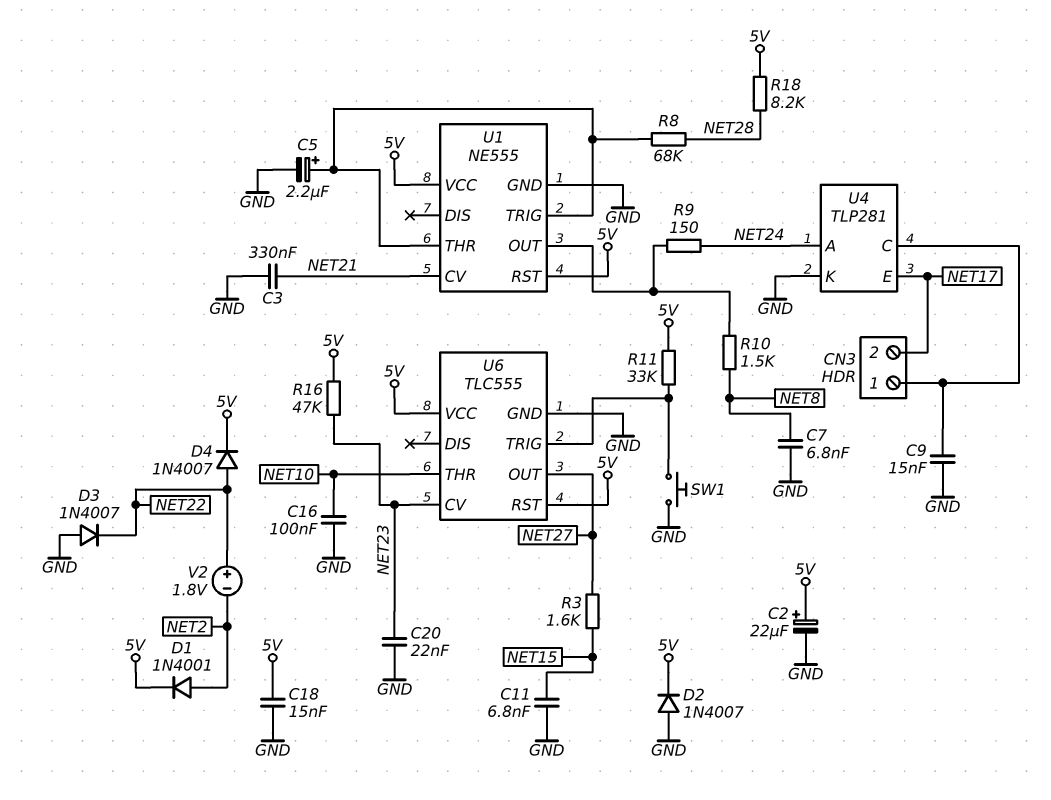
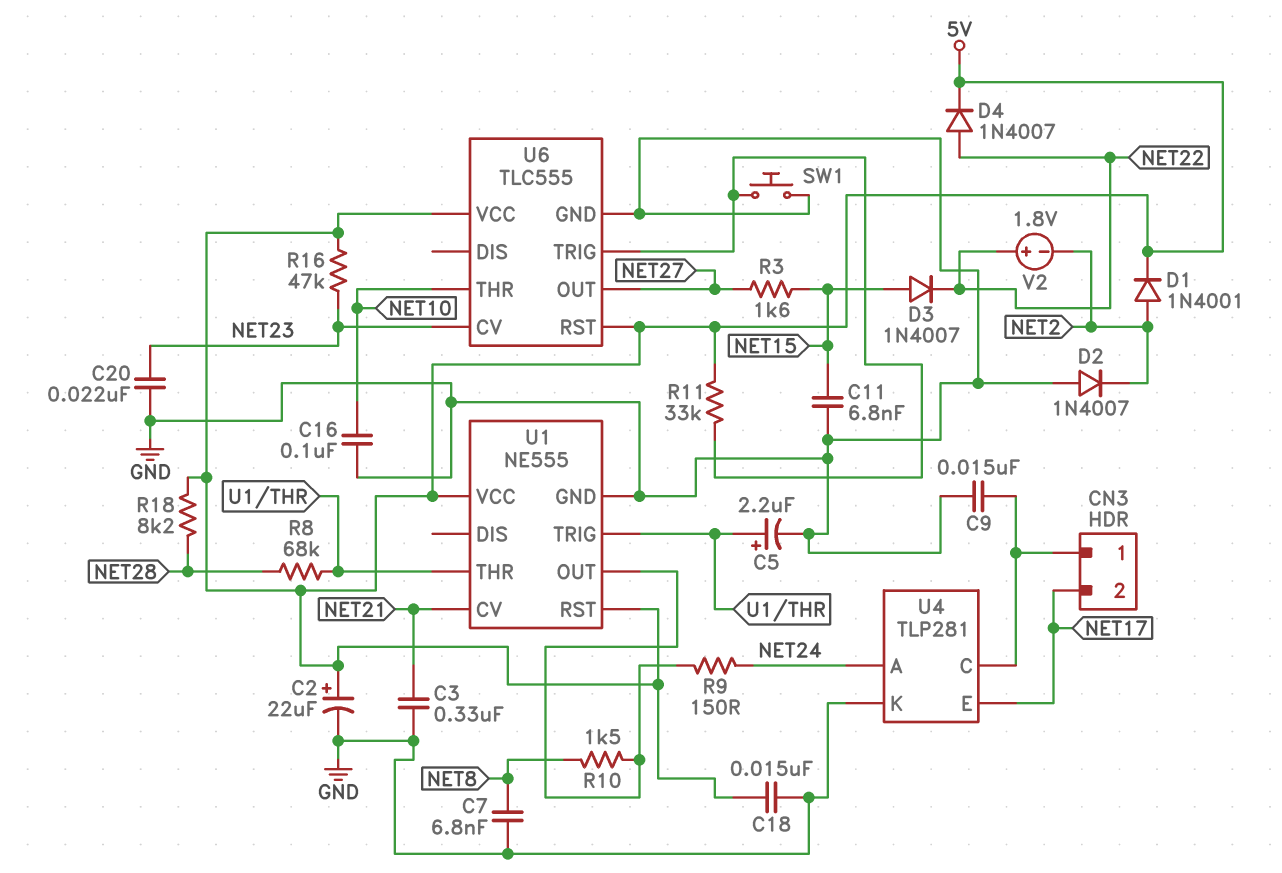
D2: diode 1N4007 (A GND, K 5V) -> diode 1N4007 (A GND, K NET2)
D3: diode 1N4007 (A GND, K NET22) -> diode 1N4007 (A NET15, K NET22)

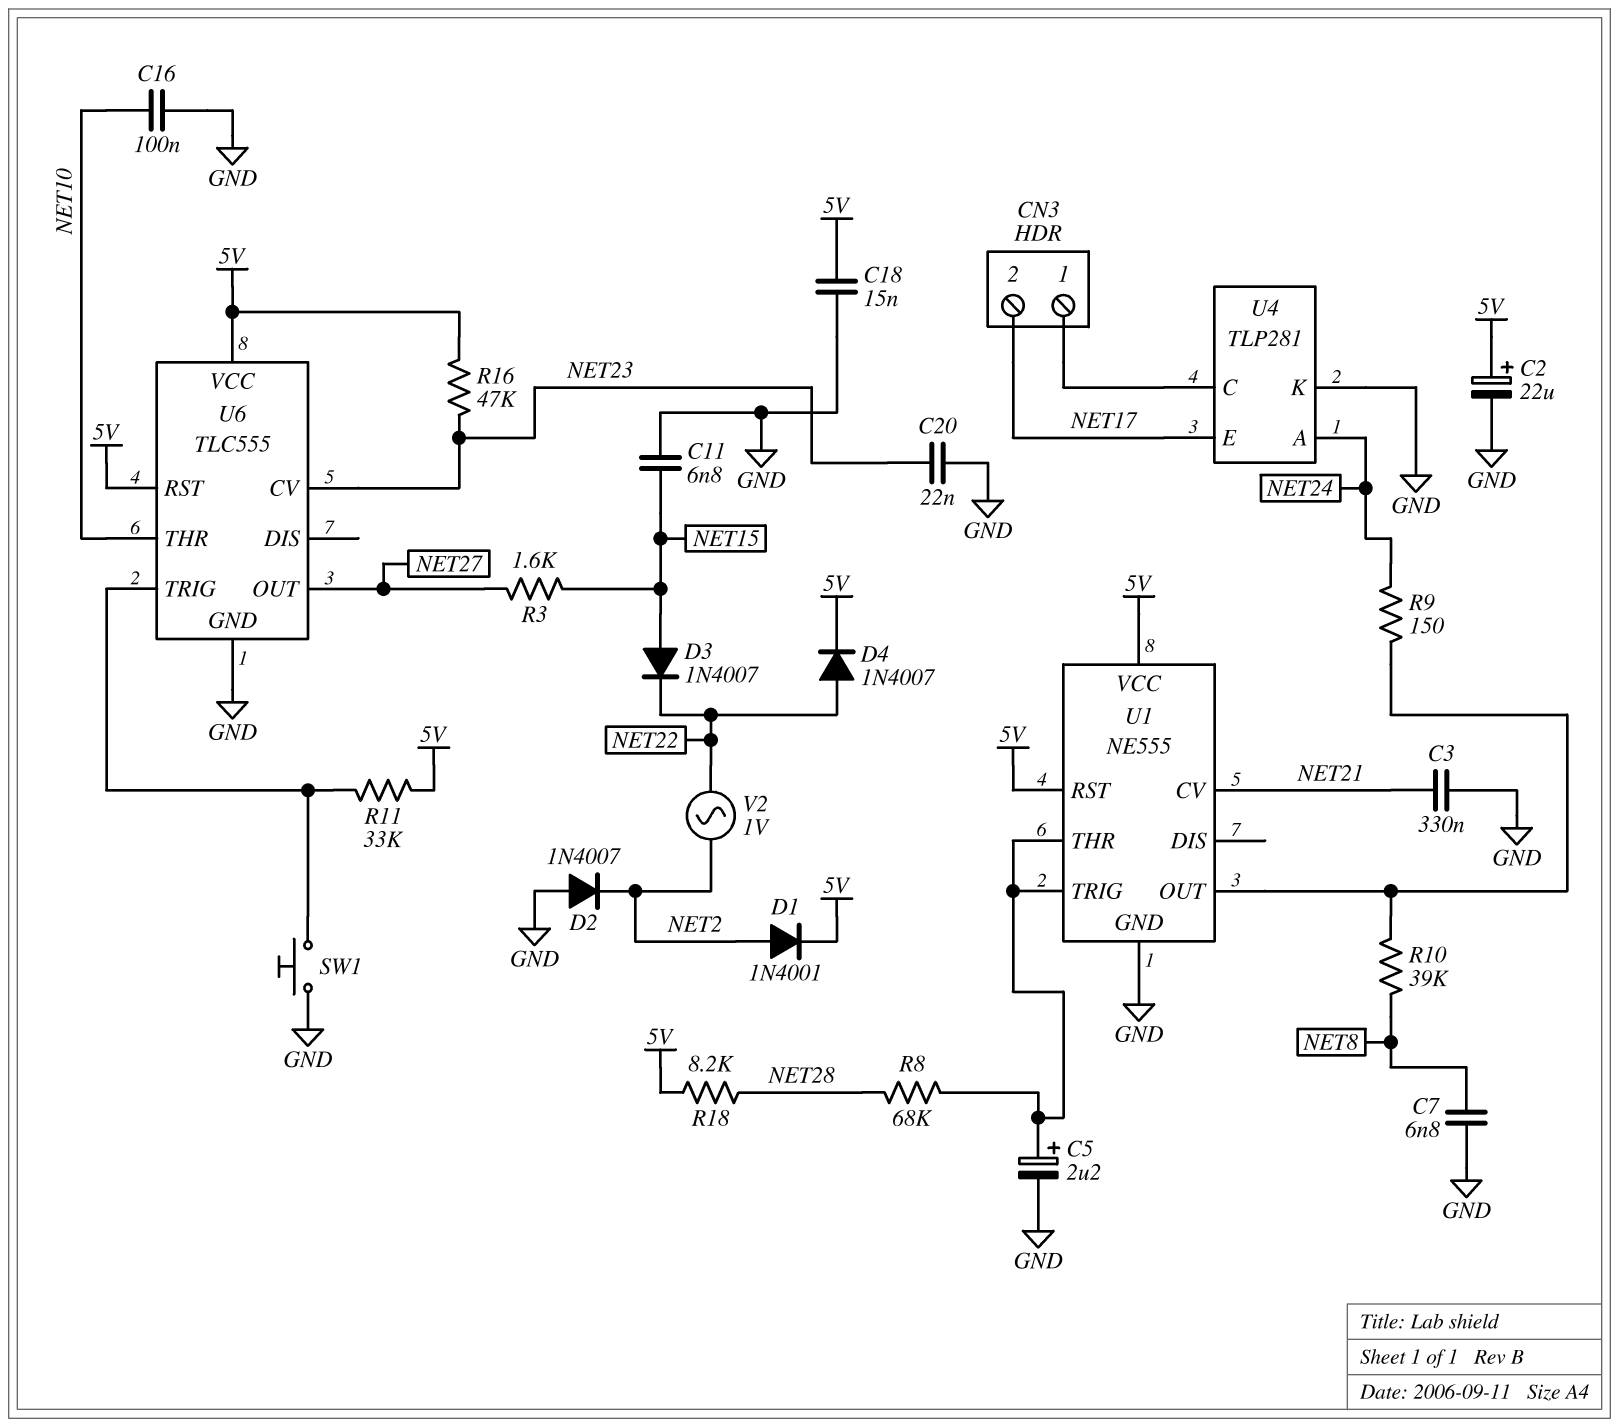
C9: 15nF (CN3/1, GND) -> none
R10: 1.5k (NET8, U1/OUT) -> 39k (NET8, U1/OUT)
V2: 1.8V (plus NET22, minus NET2) -> AC 1V (NET2, NET22)

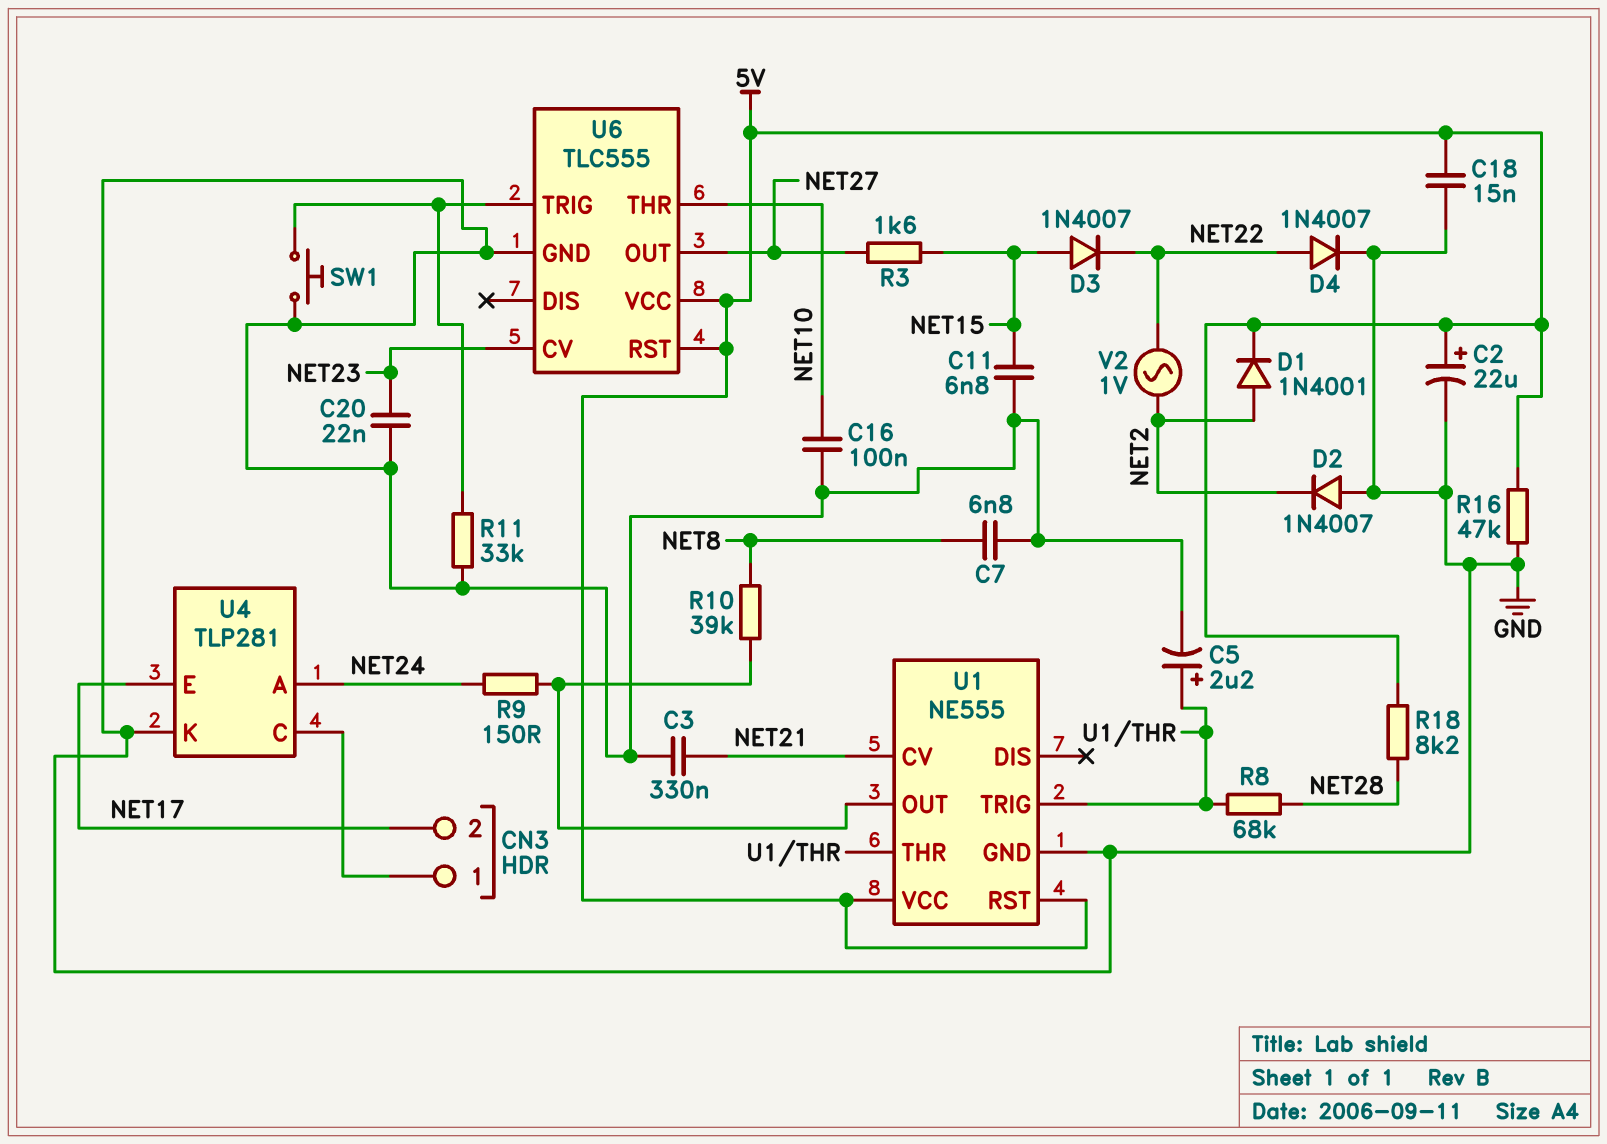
D4: diode 1N4007 (A NET22, K 5V) -> diode 1N4007 (A NET22, K GND)
R11: 33k (5V, U6/TRIG) -> 33k (GND, U6/TRIG)
R16: 47k (5V, NET23) -> 47k (5V, GND)

